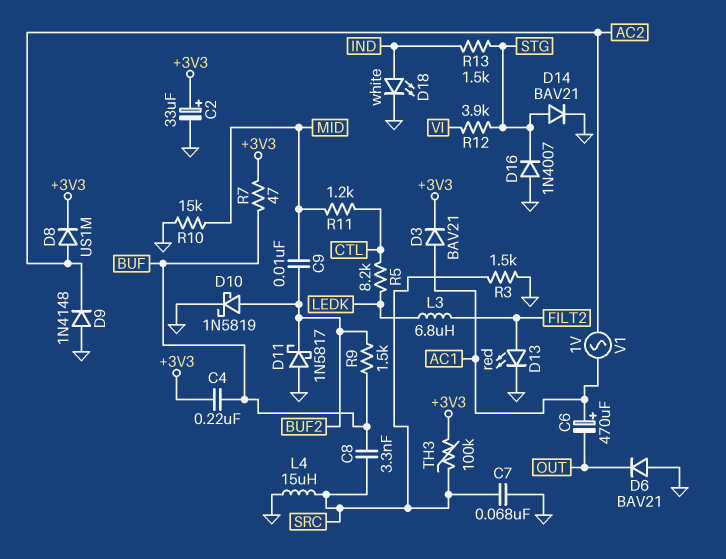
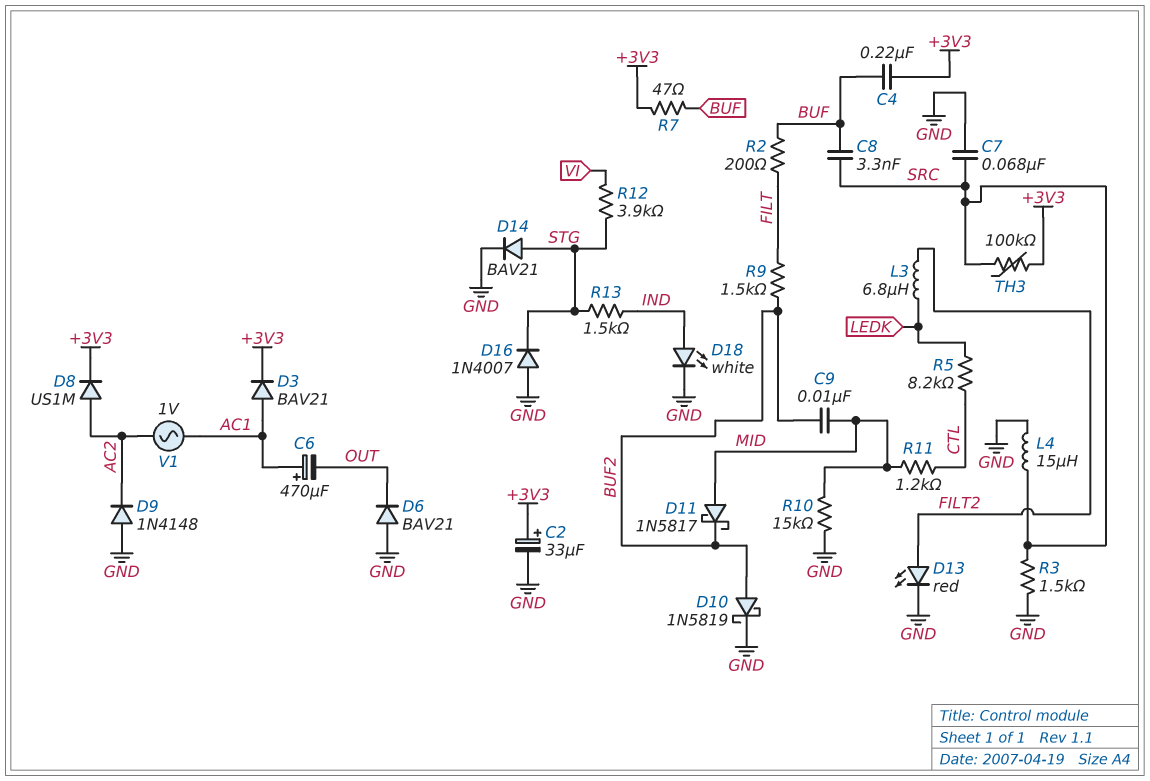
D11: schottky 1N5817 (A GND, K BUF2) -> schottky 1N5817 (A MID, K BUF2)
R2: none -> 200 (BUF, FILT)
R9: 1.5k (BUF, BUF2) -> 1.5k (BUF2, FILT)

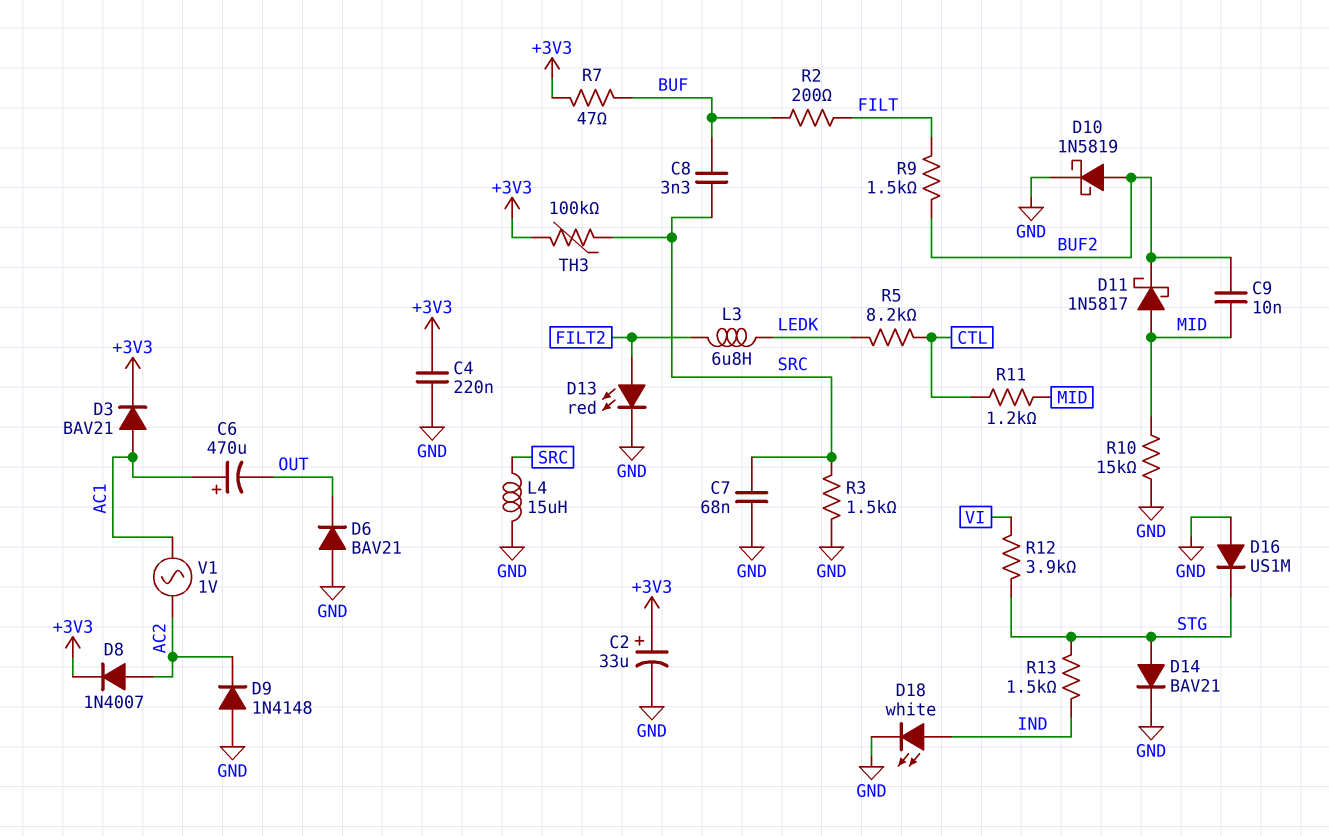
C4: 220nF (+3V3, BUF) -> 220nF (+3V3, GND)
D8: diode US1M (A AC2, K +3V3) -> diode 1N4007 (A AC2, K +3V3)
D16: diode 1N4007 (A GND, K STG) -> diode US1M (A GND, K STG)

